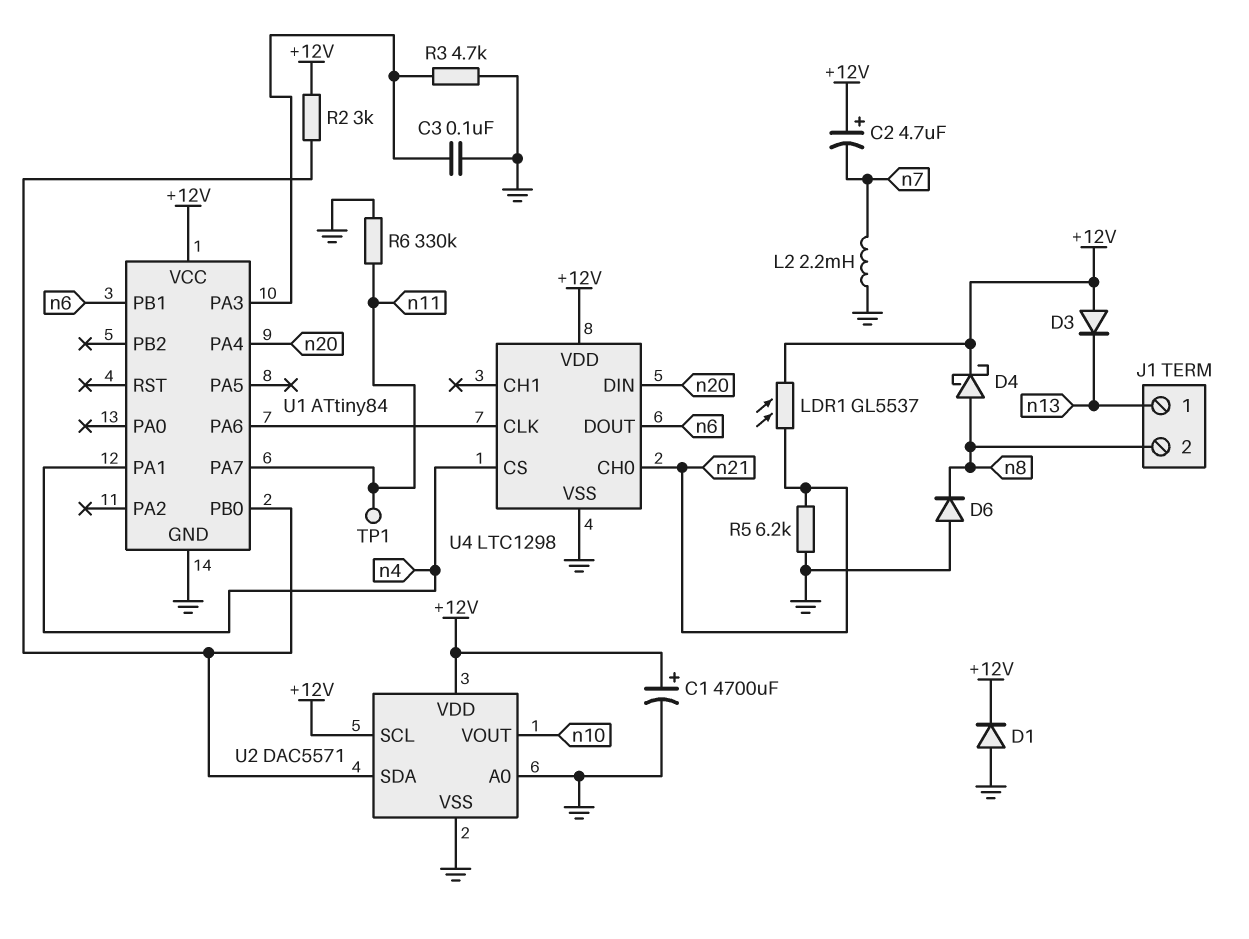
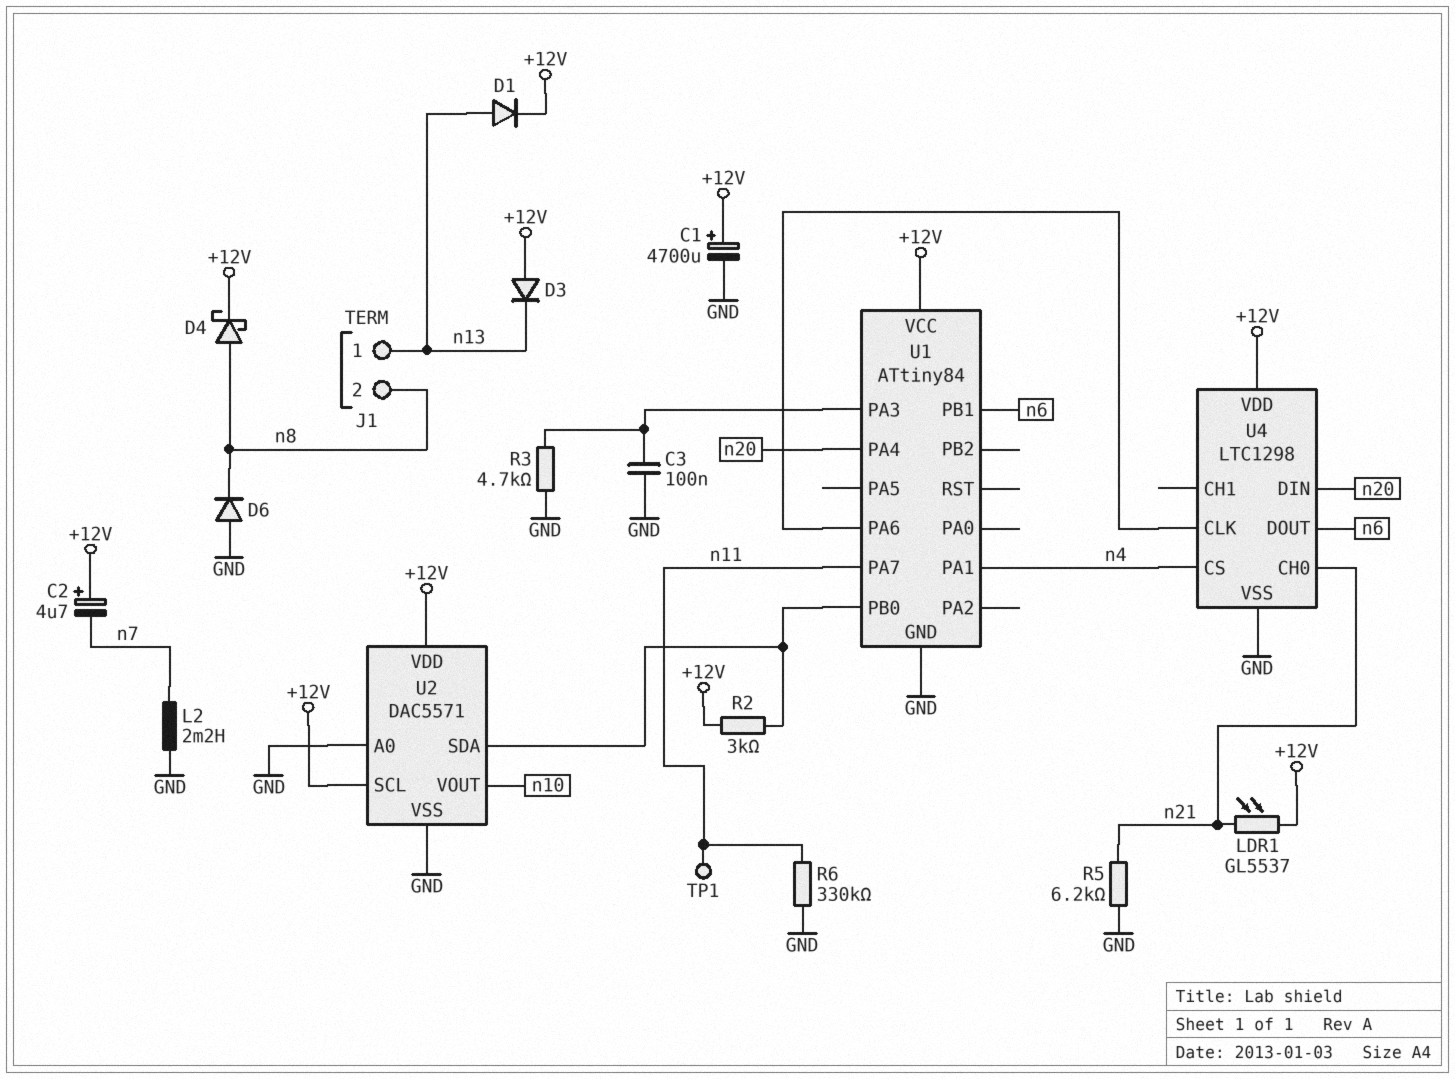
D1: diode (A GND, K +12V) -> diode (A n13, K +12V)

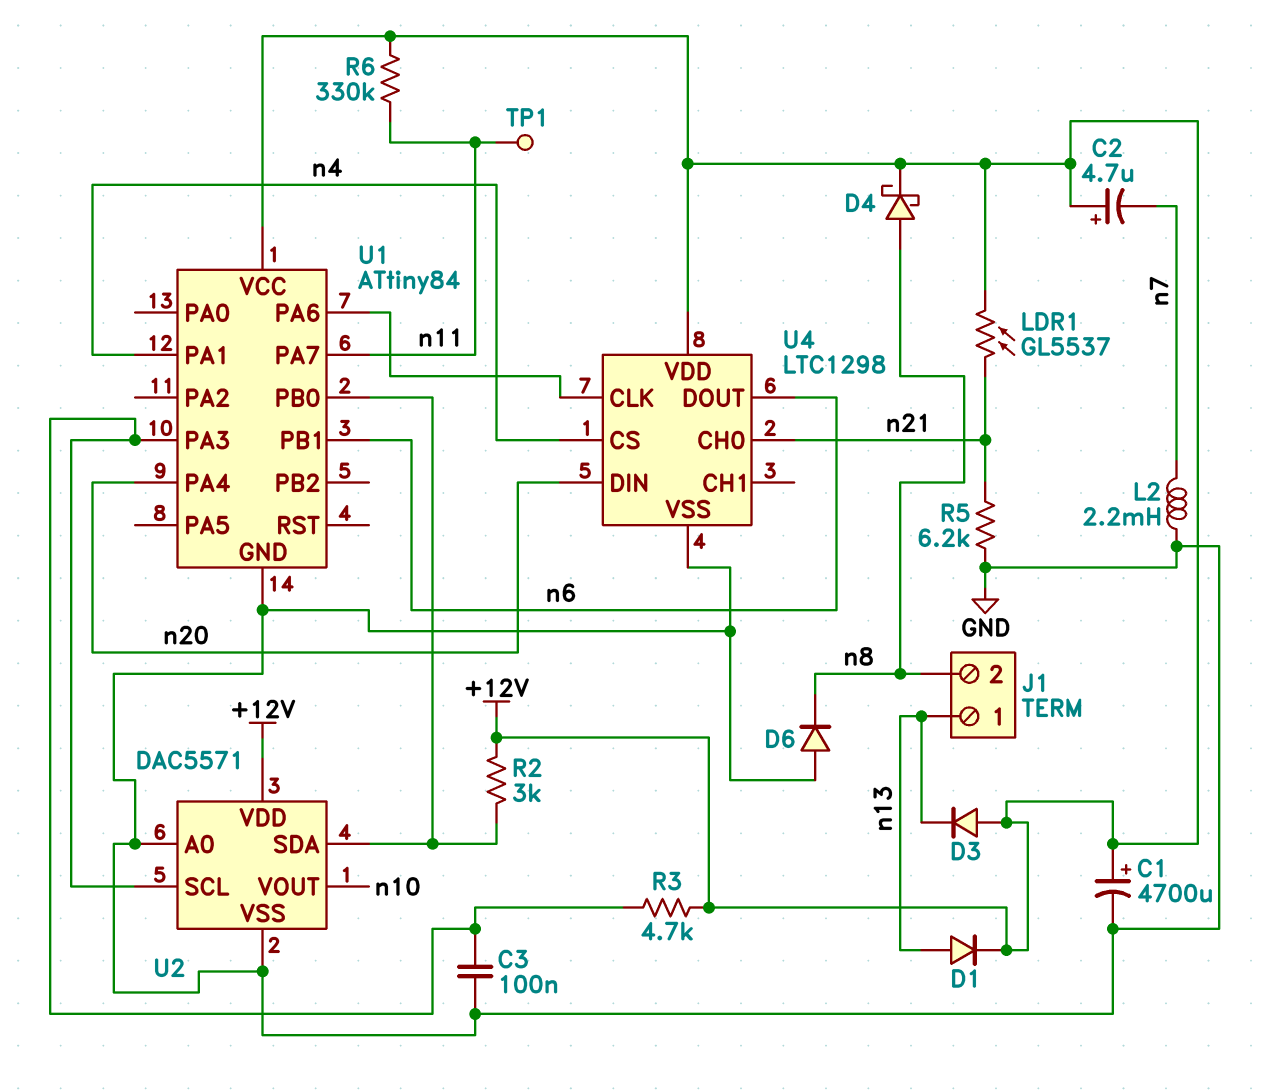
R3: 4.7k (GND, U1/PA3) -> 4.7k (+12V, U1/PA3)
R6: 330k (GND, n11) -> 330k (+12V, n11)
U2 pin SCL: +12V -> U1/PA3

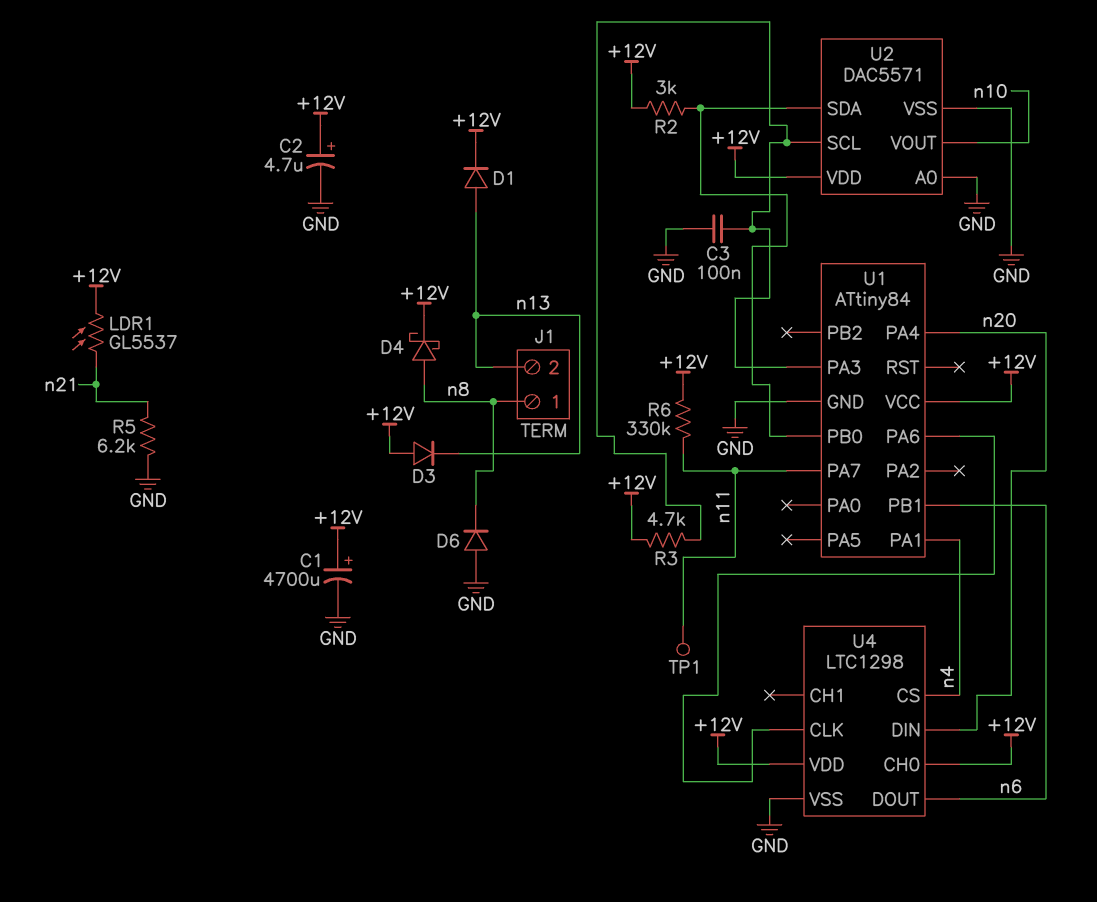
C2: 4.7uF (plus +12V, minus n7) -> 4.7uF (plus +12V, minus GND)
J1 pin 1: n13 -> n8
J1 pin 2: n8 -> n13
L2: 2.2mH (GND, n7) -> none
U4 pin CH0: n21 -> +12V

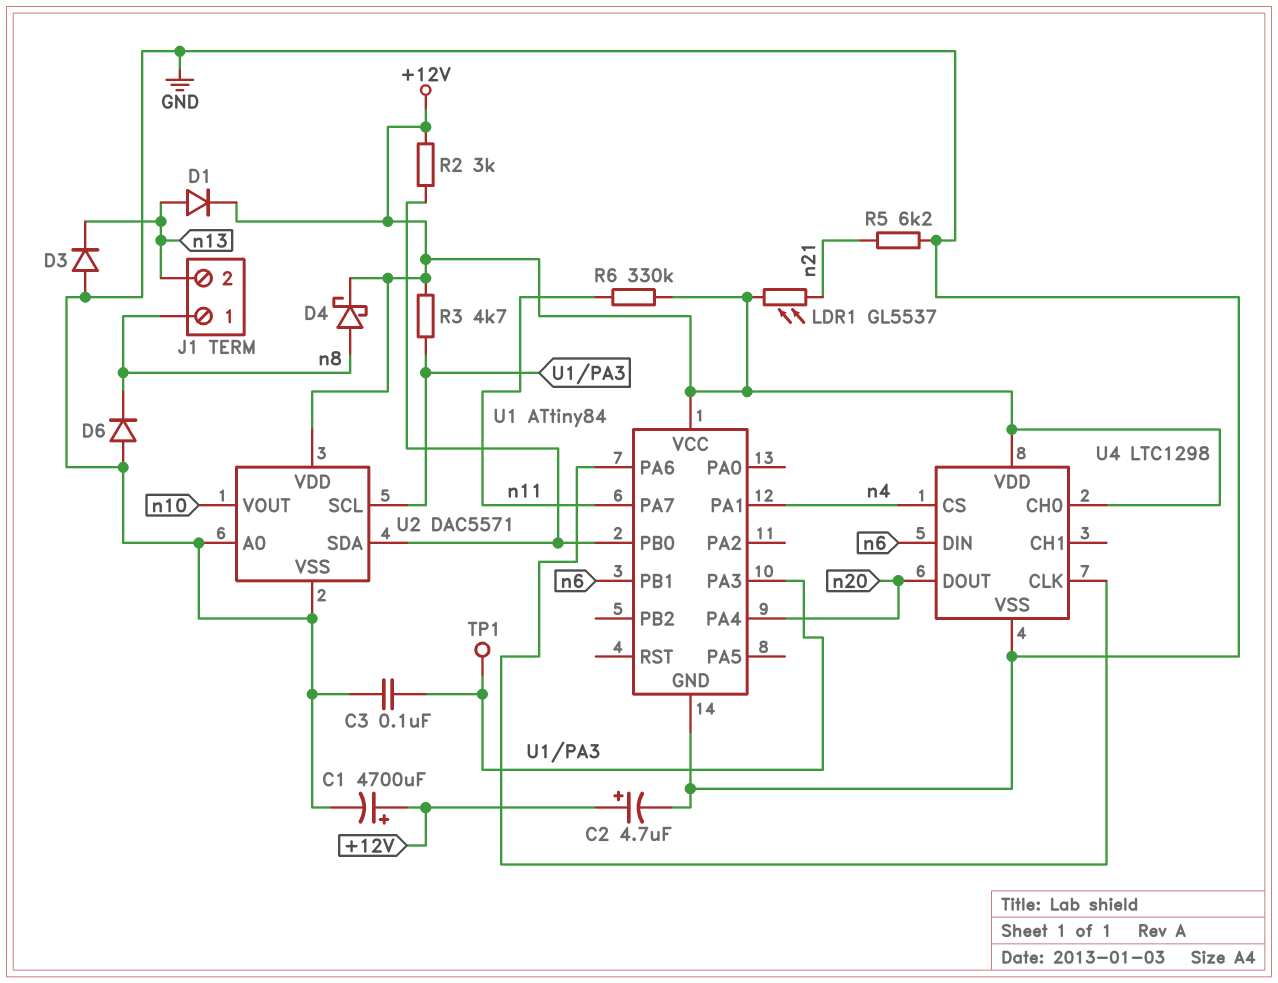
D3: diode (A +12V, K n13) -> diode (A GND, K n13)
TP1: test point (n11) -> test point (U1/PA3)
U4 pin DIN: n20 -> n6
U4 pin DOUT: n6 -> n20

